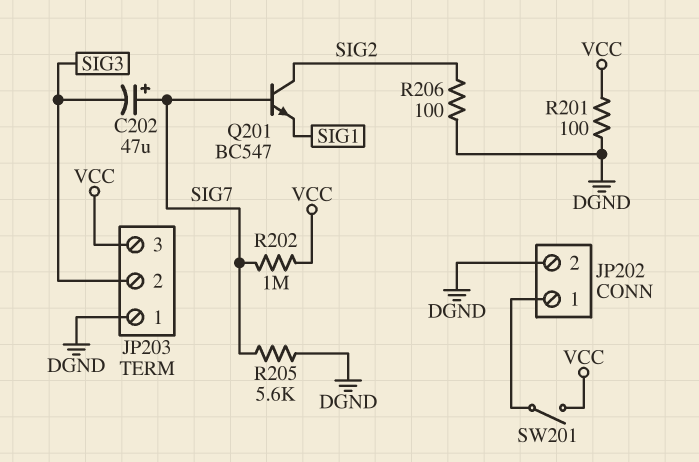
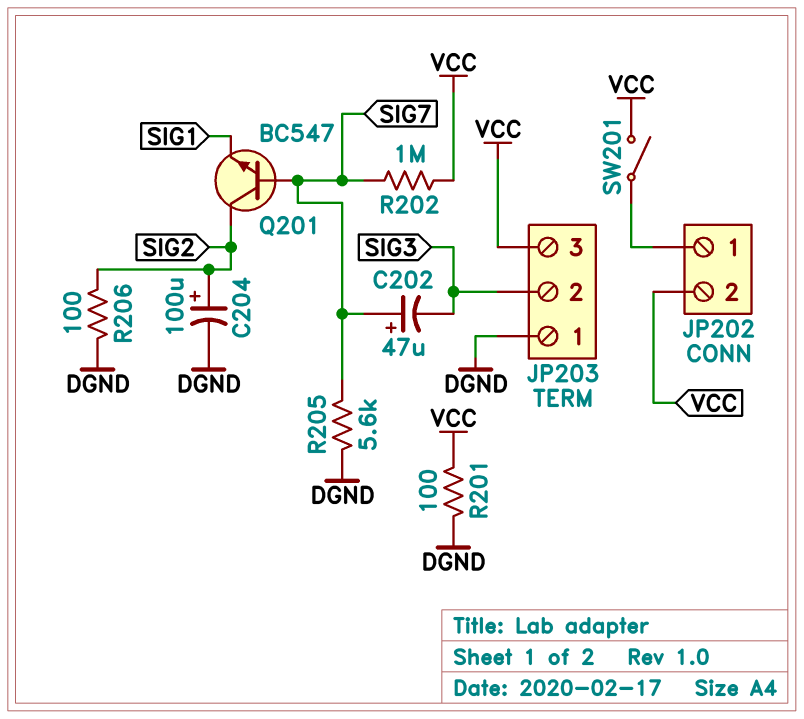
C204: none -> 100uF (plus SIG2, minus DGND)
JP202 pin 2: DGND -> VCC

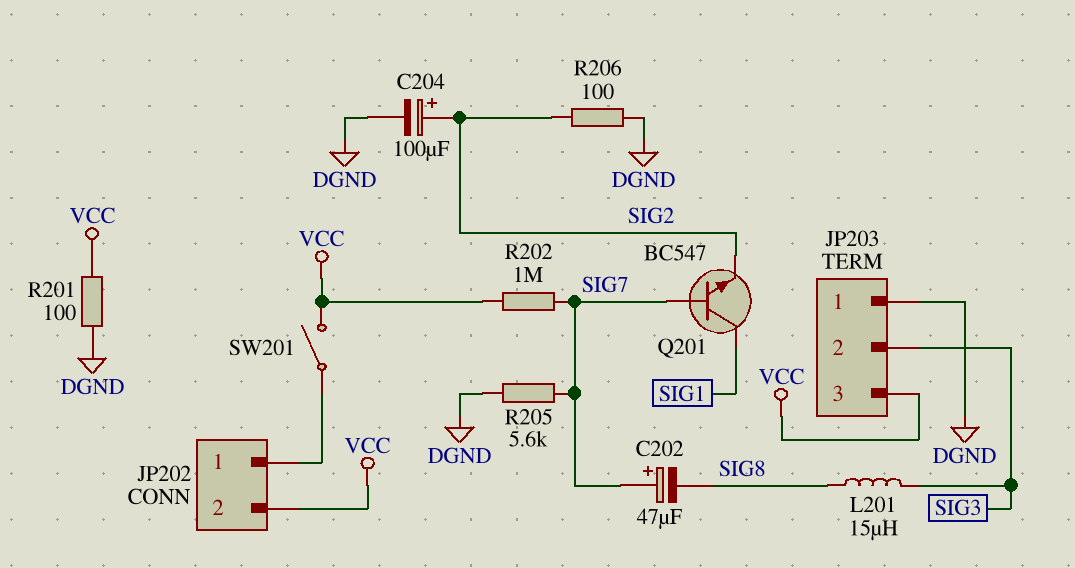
C202: 47uF (plus SIG7, minus SIG3) -> 47uF (plus SIG7, minus SIG8)
L201: none -> 15uH (SIG3, SIG8)
Q201: NPN BC547 (B SIG7, C SIG2, E SIG1) -> NPN BC547 (B SIG7, C SIG1, E SIG2)

